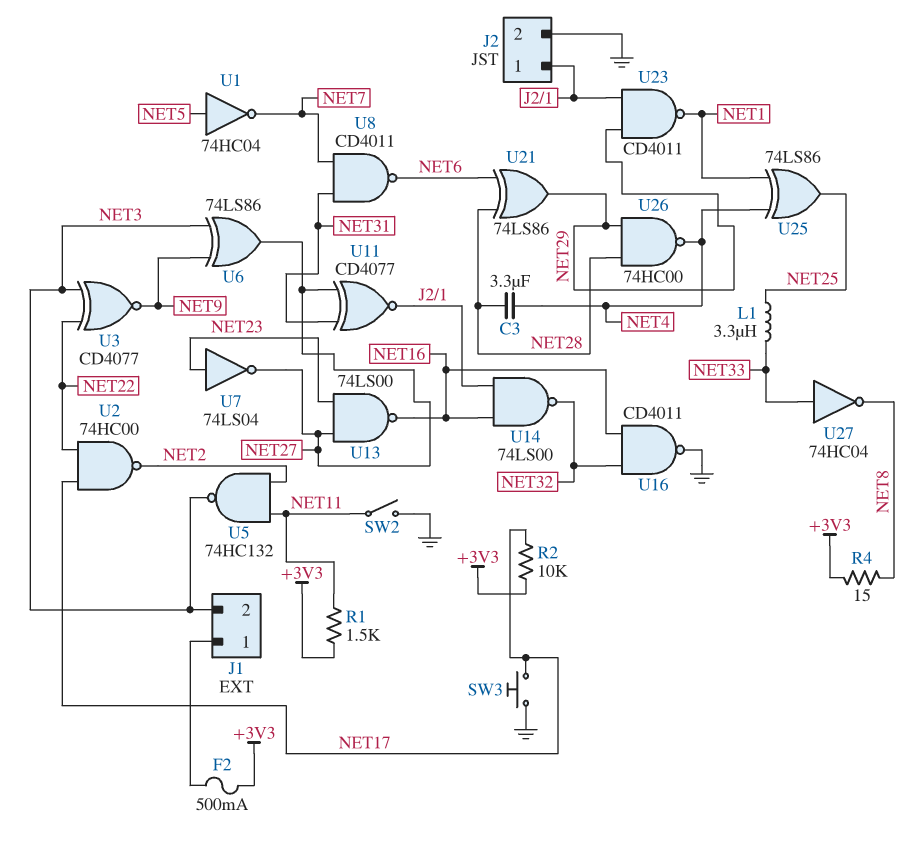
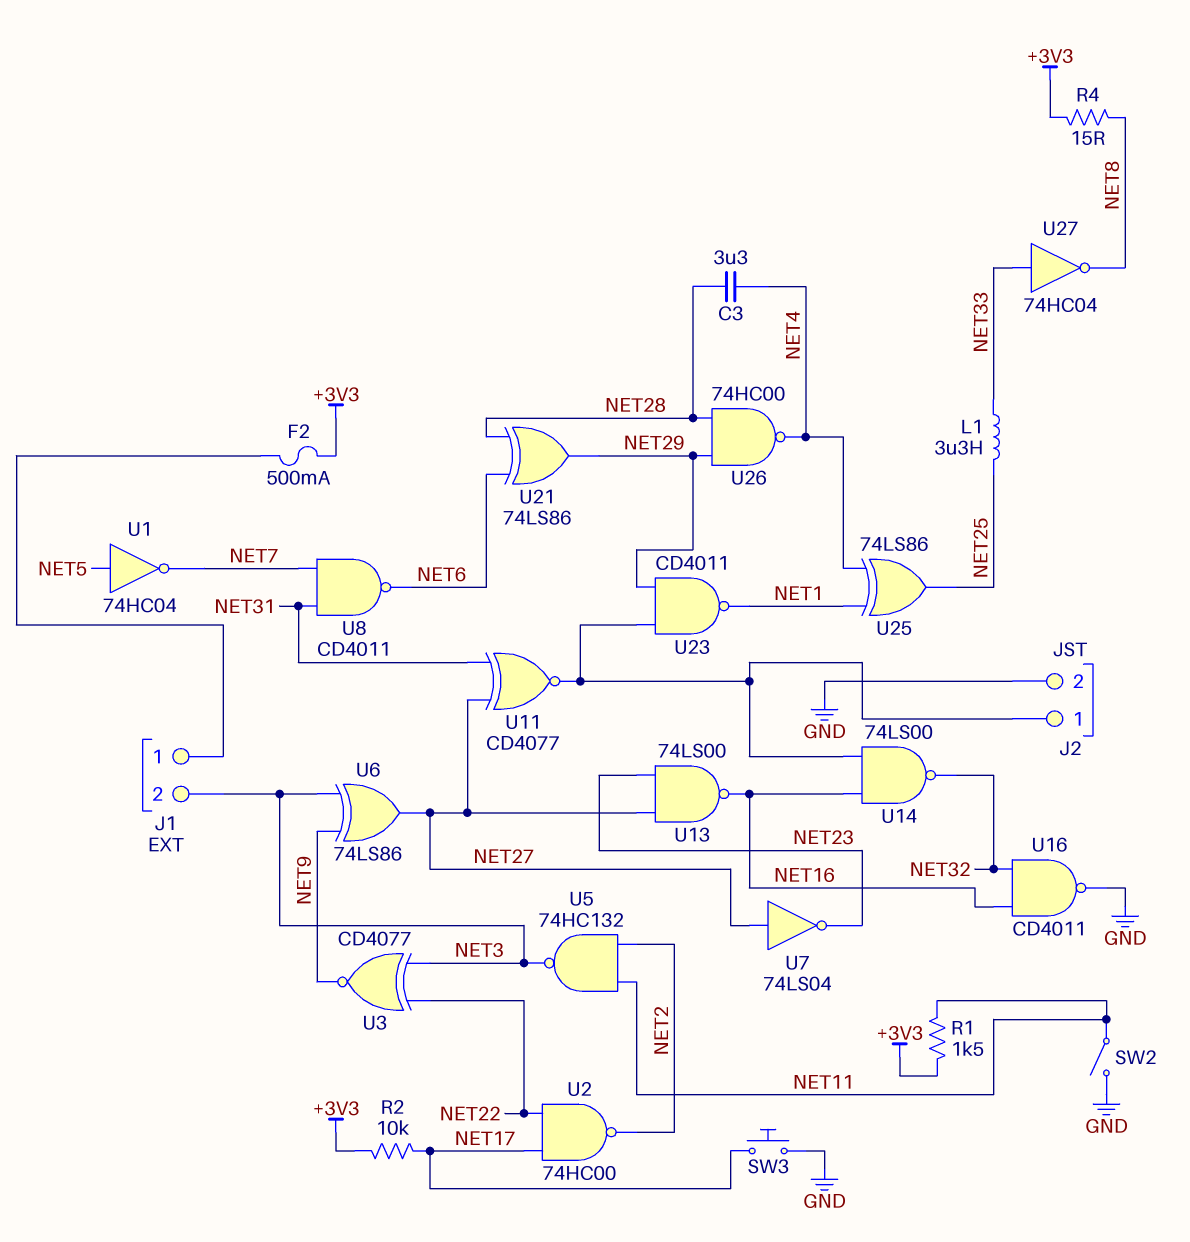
U7: NOT 74LS04 (in NET23, out NET27) -> NOT 74LS04 (in NET27, out NET23)

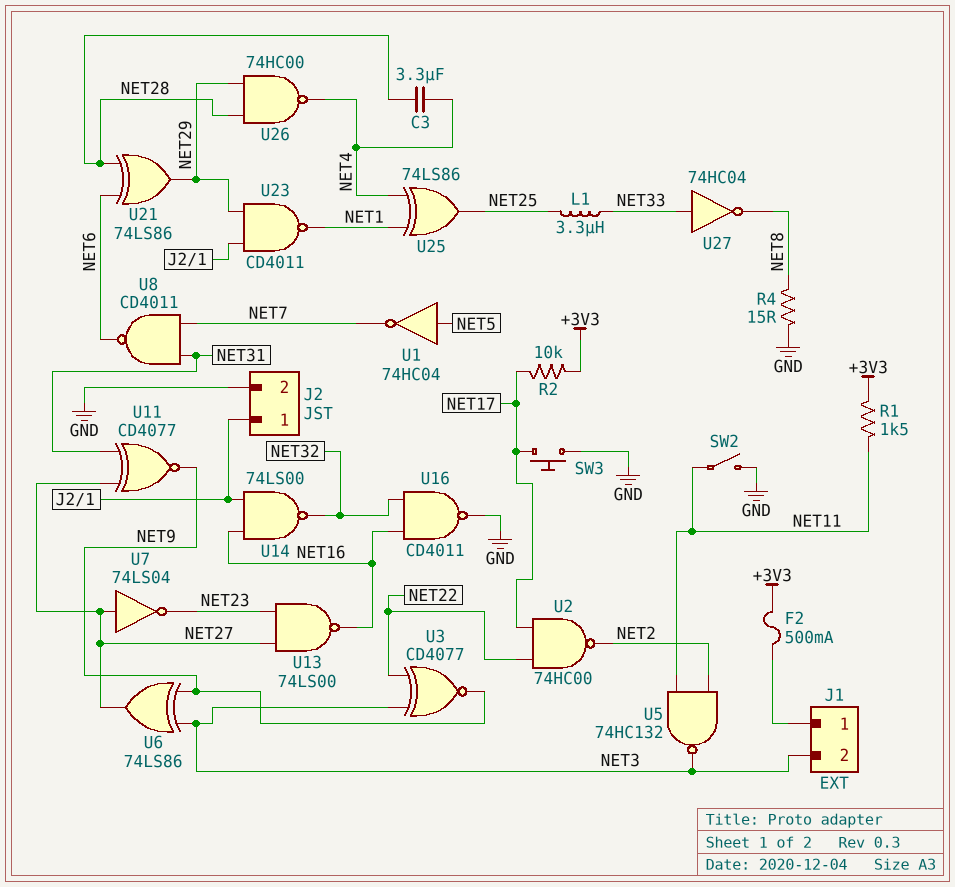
R4: 15 (+3V3, NET8) -> 15 (GND, NET8)
U11: XNOR CD4077 (in NET27, in NET31, out J2/1) -> XNOR CD4077 (in NET27, in NET31, out NET9)

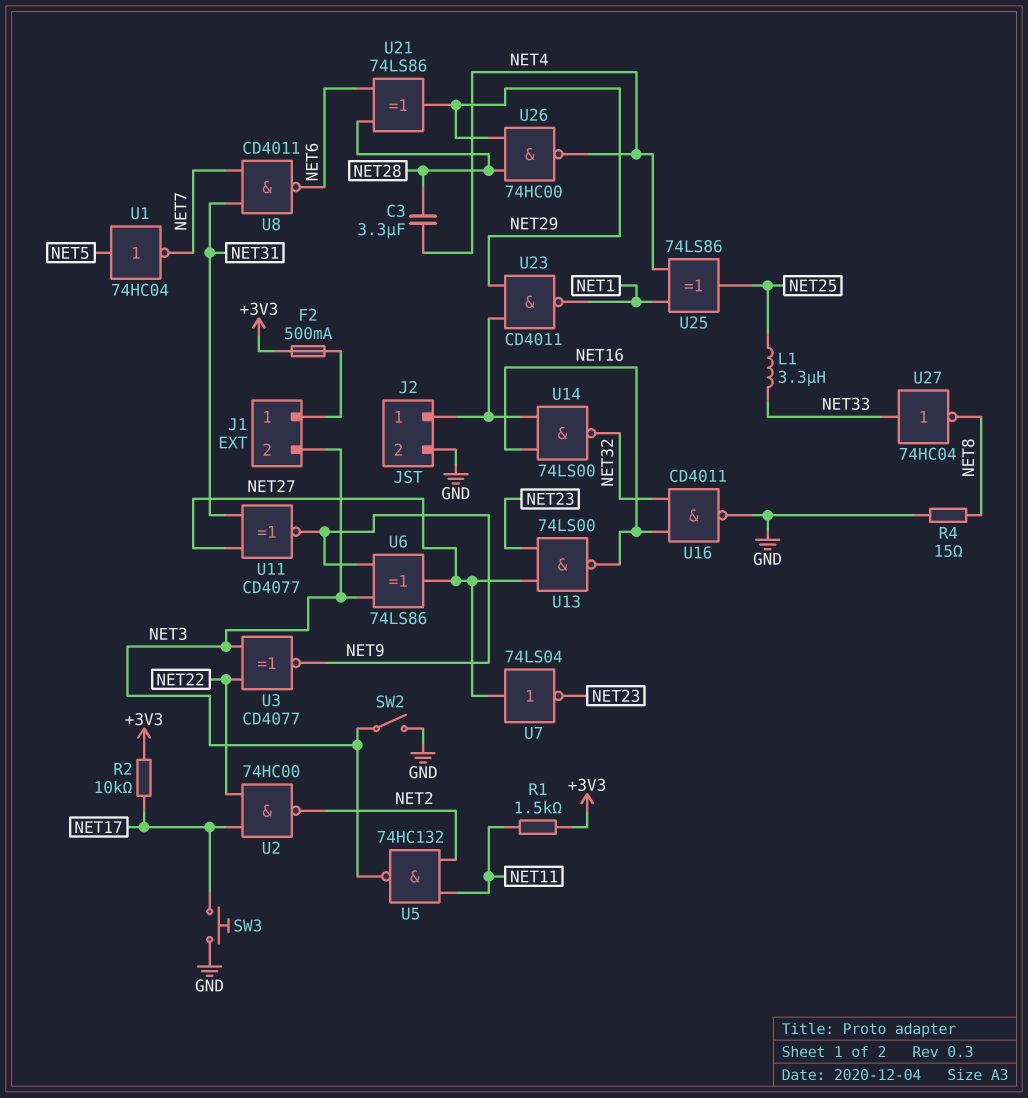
SW2: switch (GND, NET11) -> switch (GND, NET3)

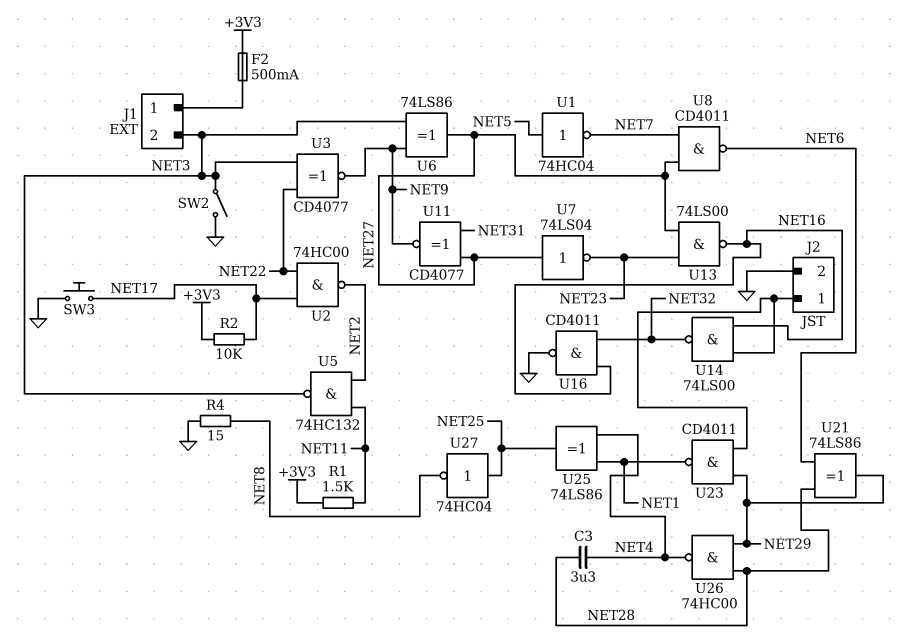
L1: 3.3uH (NET25, NET33) -> none
U8: NAND CD4011 (in NET7, in NET31, out NET6) -> NAND CD4011 (in NET7, in NET27, out NET6)
U27: NOT 74HC04 (in NET33, out NET8) -> NOT 74HC04 (in NET25, out NET8)

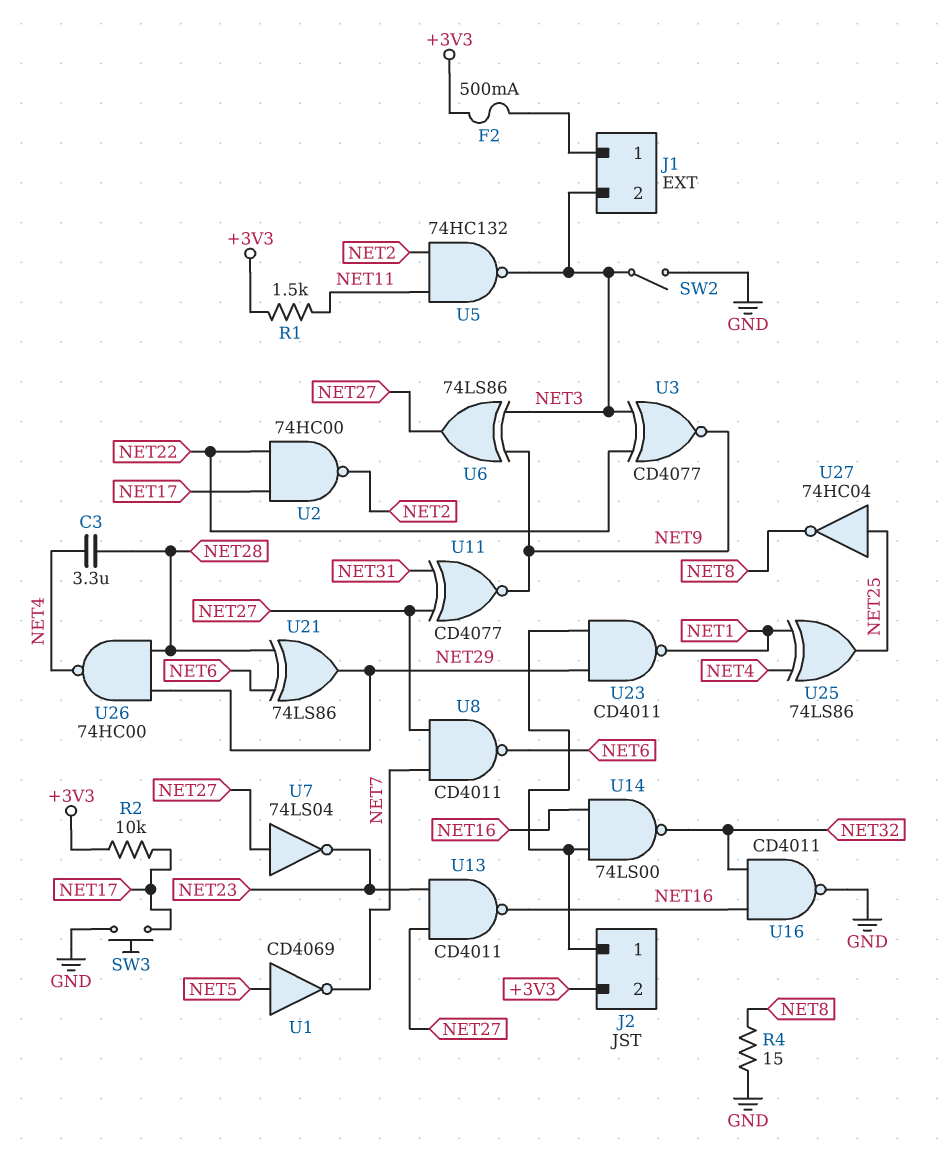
J2 pin 2: GND -> +3V3
U1: NOT 74HC04 (in NET5, out NET7) -> NOT CD4069 (in NET5, out NET7)
U13: NAND 74LS00 (in NET23, in NET27, out NET16) -> NAND CD4011 (in NET23, in NET27, out NET16)

